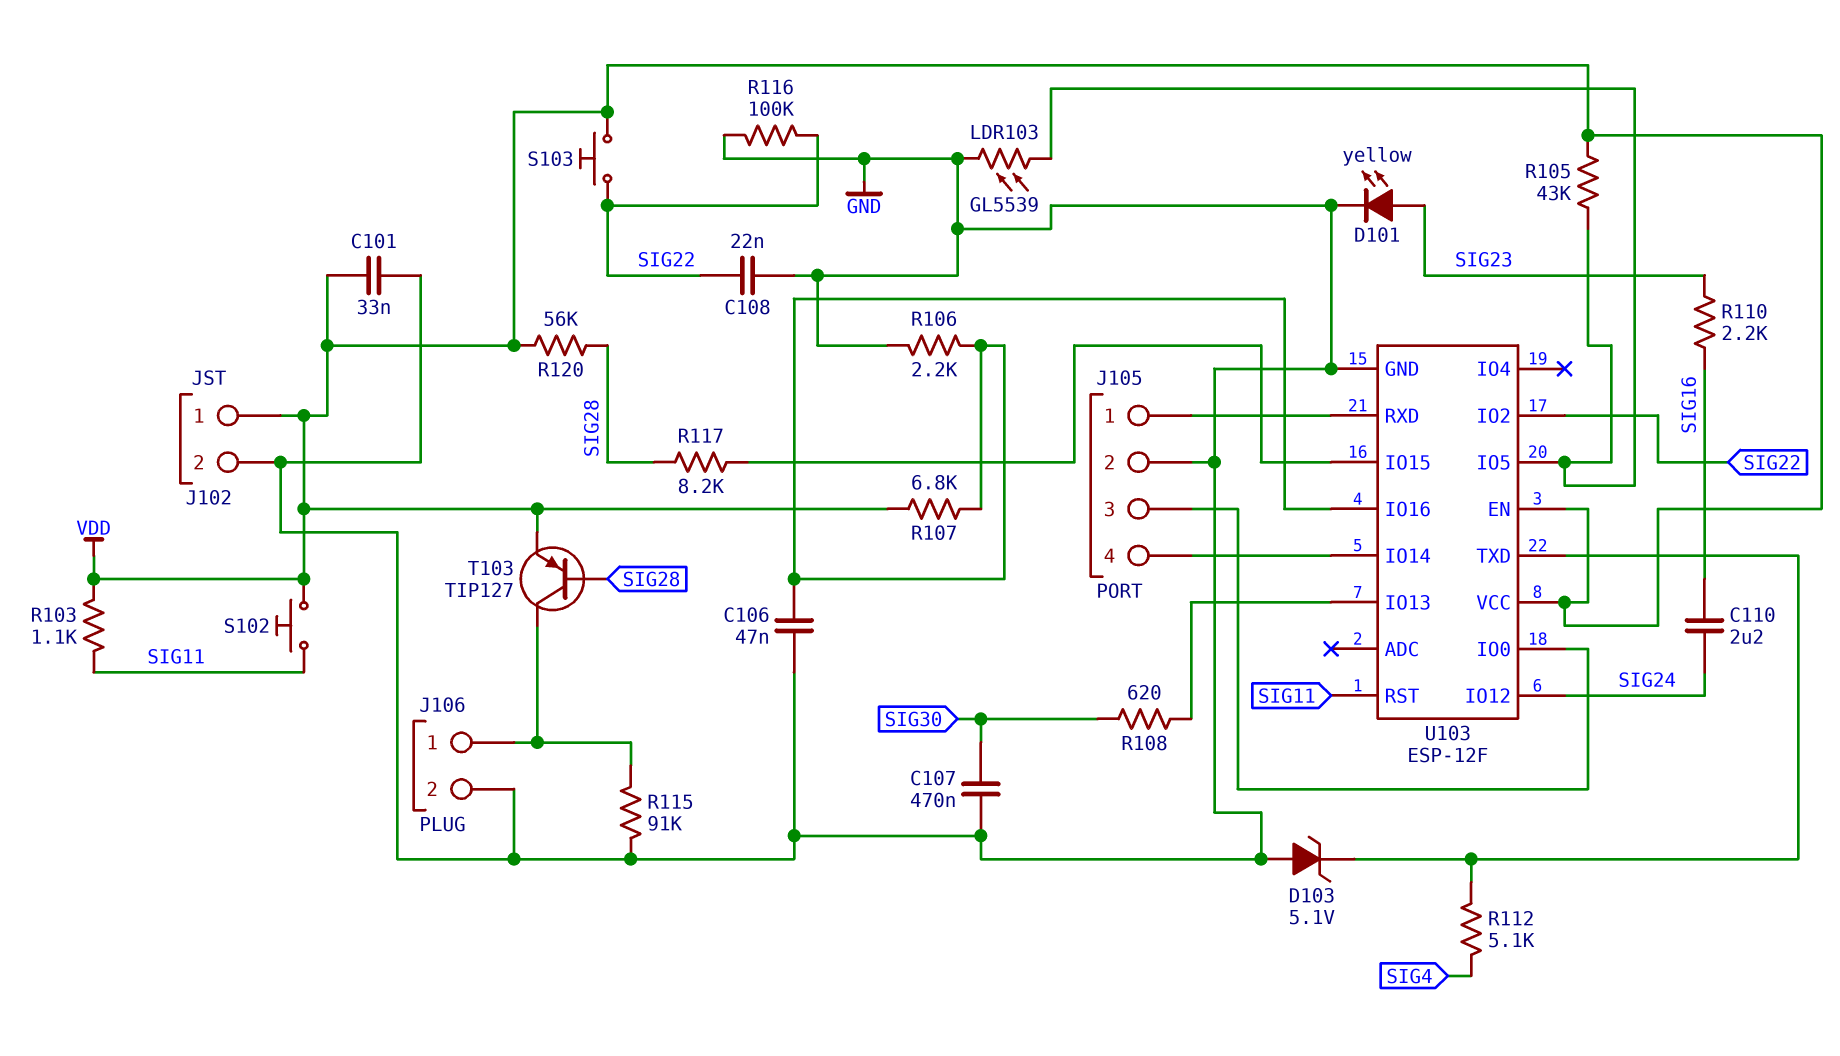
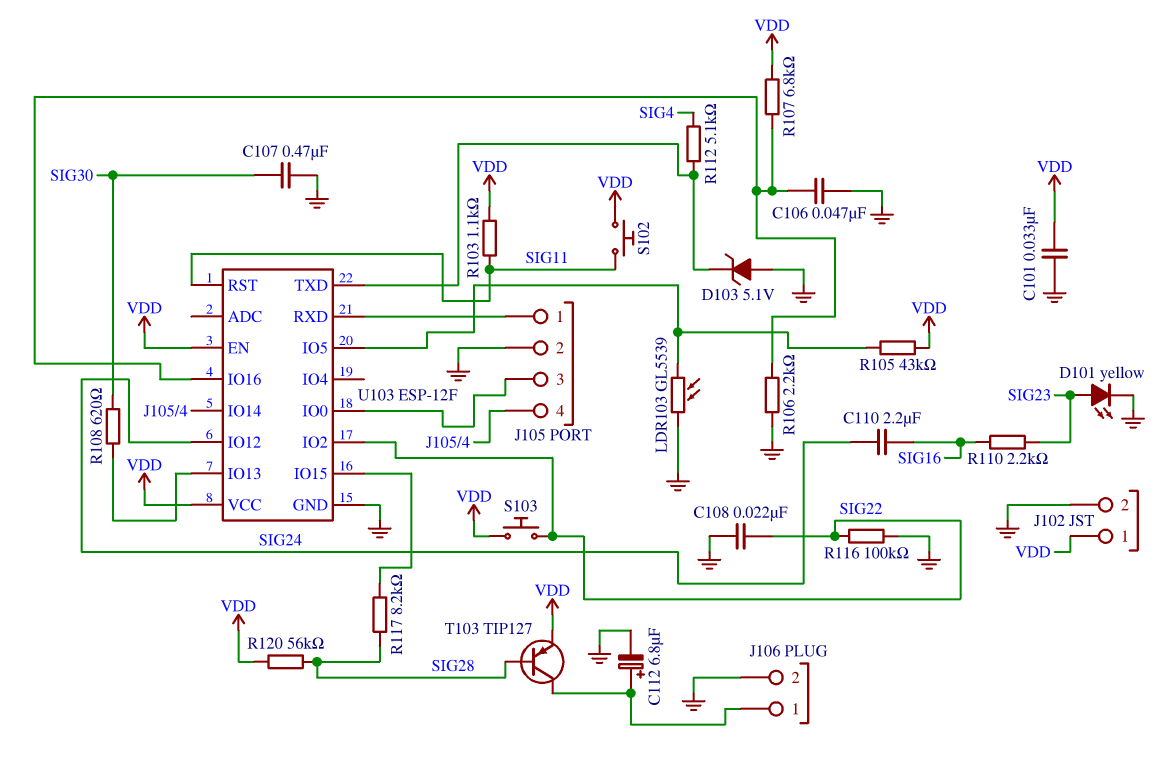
C112: none -> 6.8uF (plus J106/1, minus GND)
R115: 91k (GND, J106/1) -> none

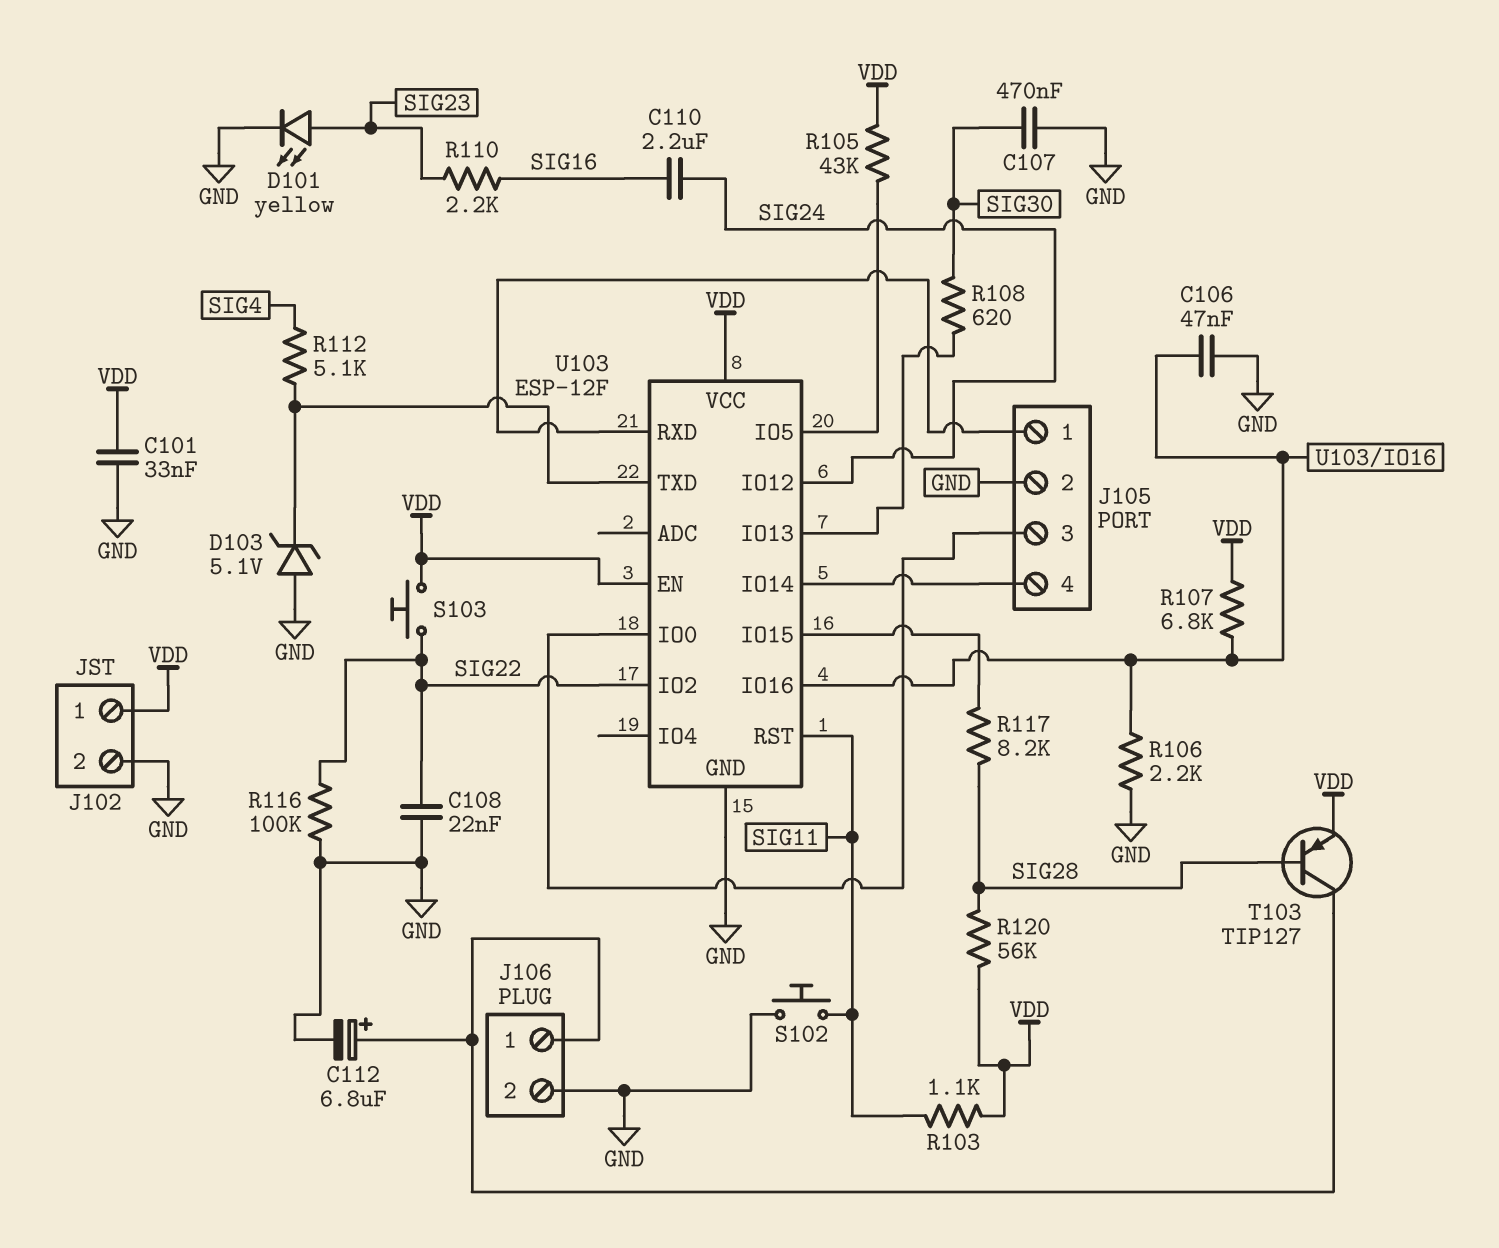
LDR103: GL5539 (GND, U103/IO5) -> none
S102: button (SIG11, VDD) -> button (GND, SIG11)

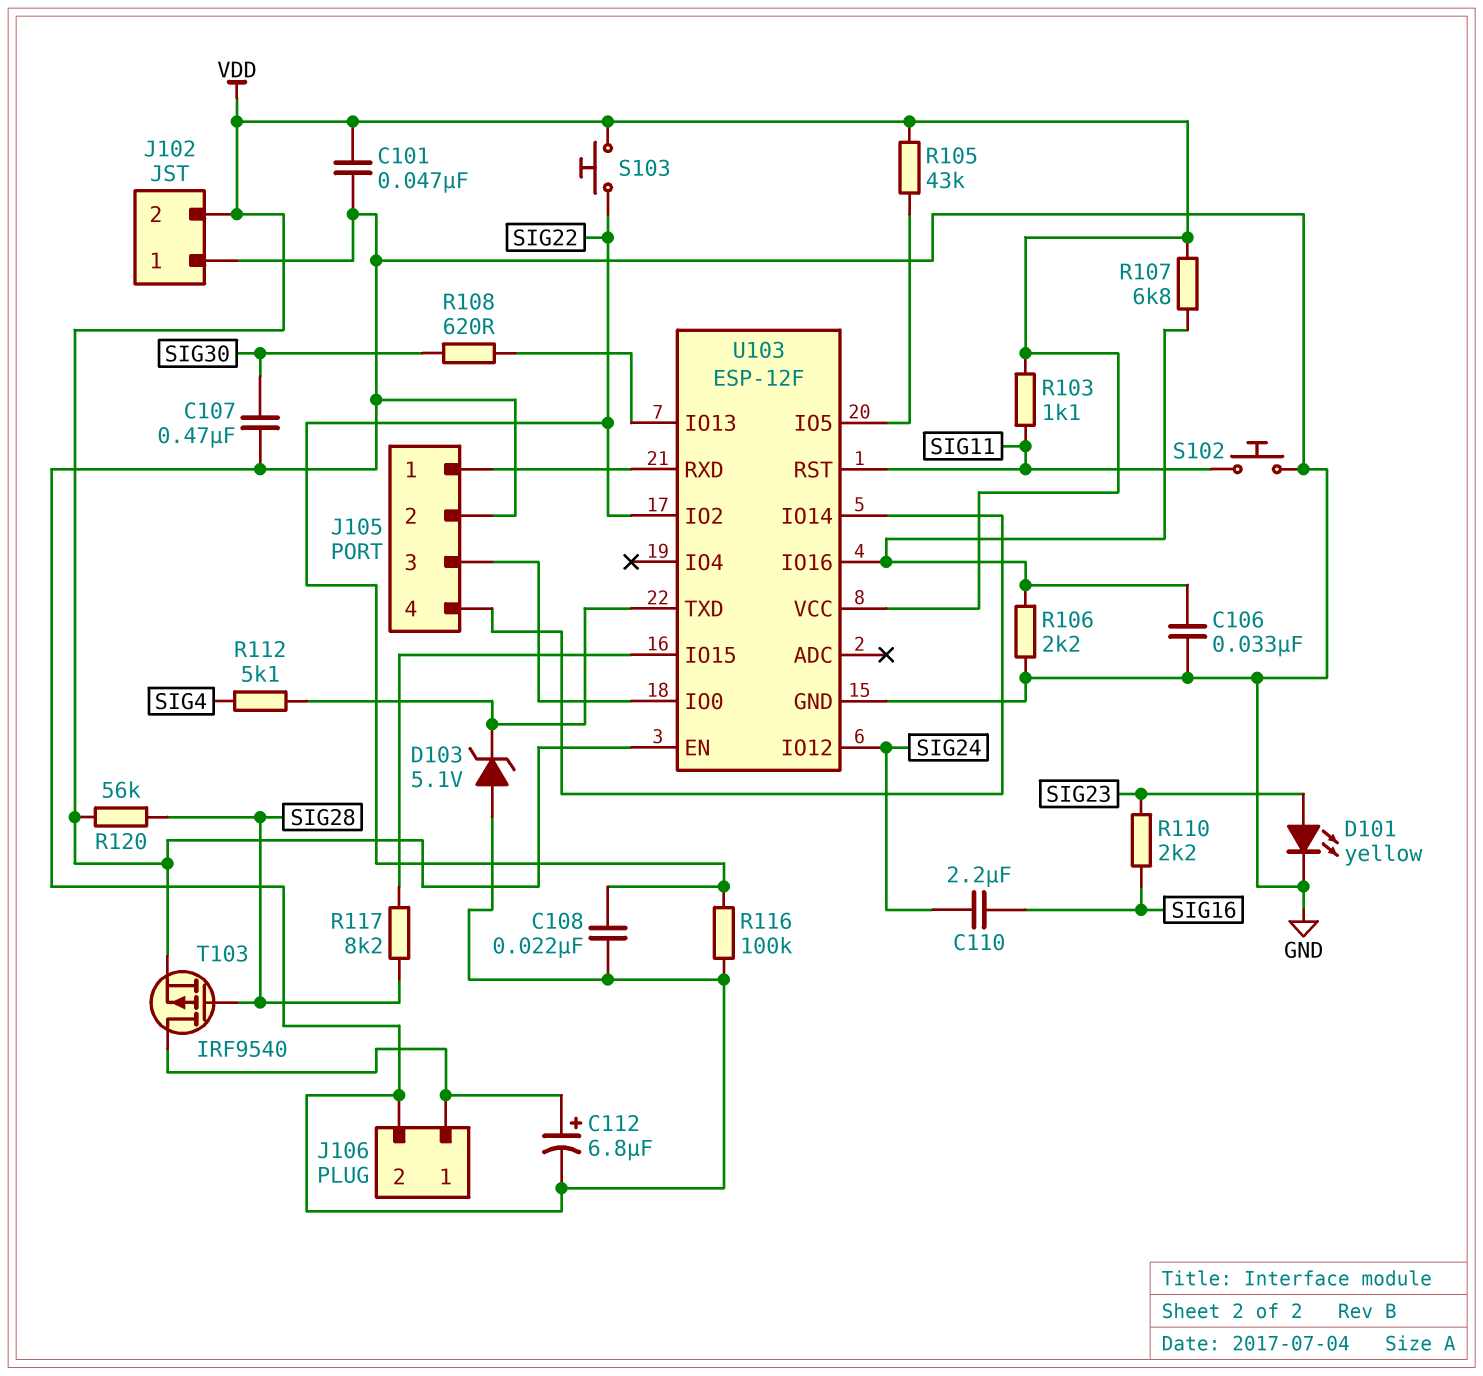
C101: 33nF (GND, VDD) -> 47nF (GND, VDD)
C106: 47nF (GND, U103/IO16) -> 33nF (GND, U103/IO16)
J102 pin 1: VDD -> GND
J102 pin 2: GND -> VDD
T103: PNP TIP127 (B SIG28, C J106/1, E VDD) -> PMOS IRF9540 (G SIG28, D J106/1, S VDD)

